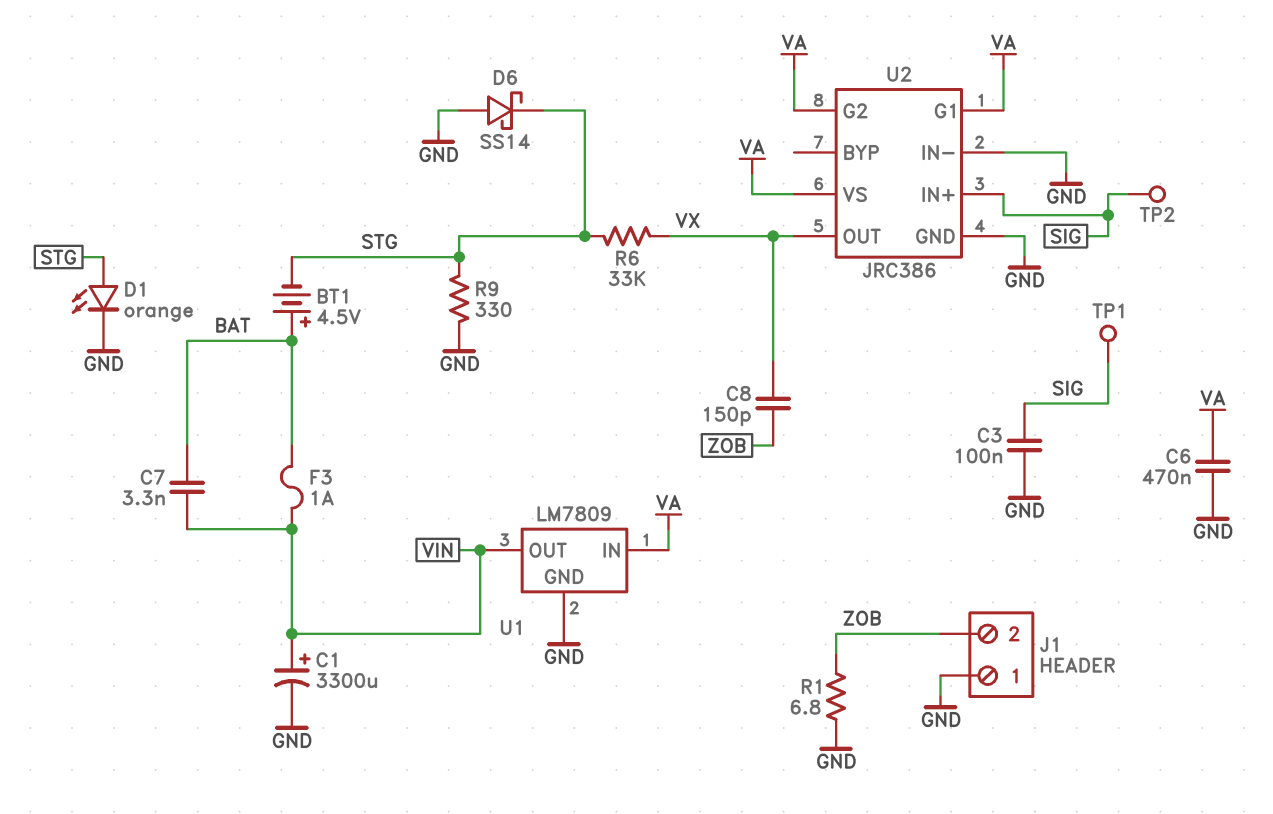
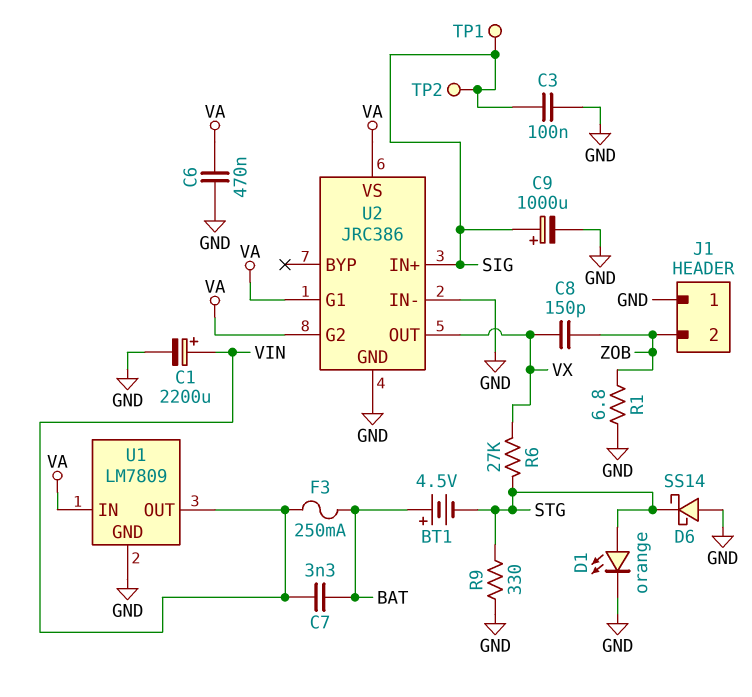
C1: 3300uF (plus VIN, minus GND) -> 2200uF (plus VIN, minus GND)
C9: none -> 1000uF (plus SIG, minus GND)
F3: 1A (BAT, VIN) -> 250mA (BAT, VIN)
R6: 33k (STG, VX) -> 27k (STG, VX)

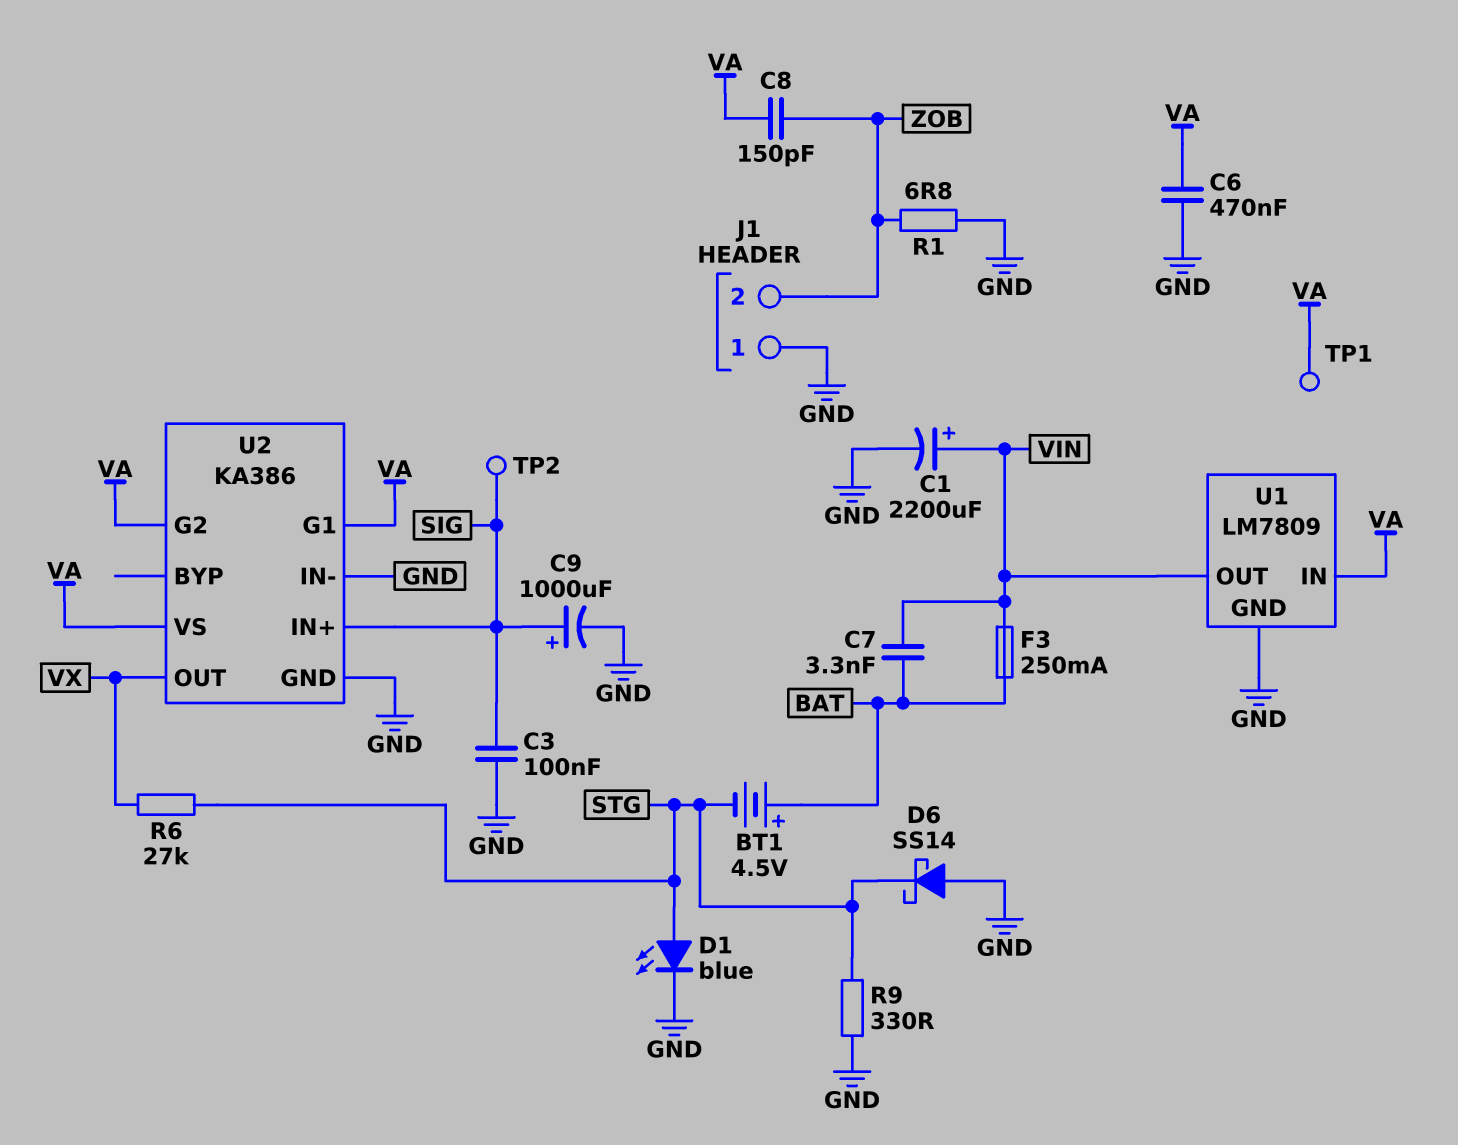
C8: 150pF (VX, ZOB) -> 150pF (VA, ZOB)
D1: LED orange (A STG, K GND) -> LED blue (A STG, K GND)
TP1: test point (SIG) -> test point (VA)
U2: JRC386 -> KA386

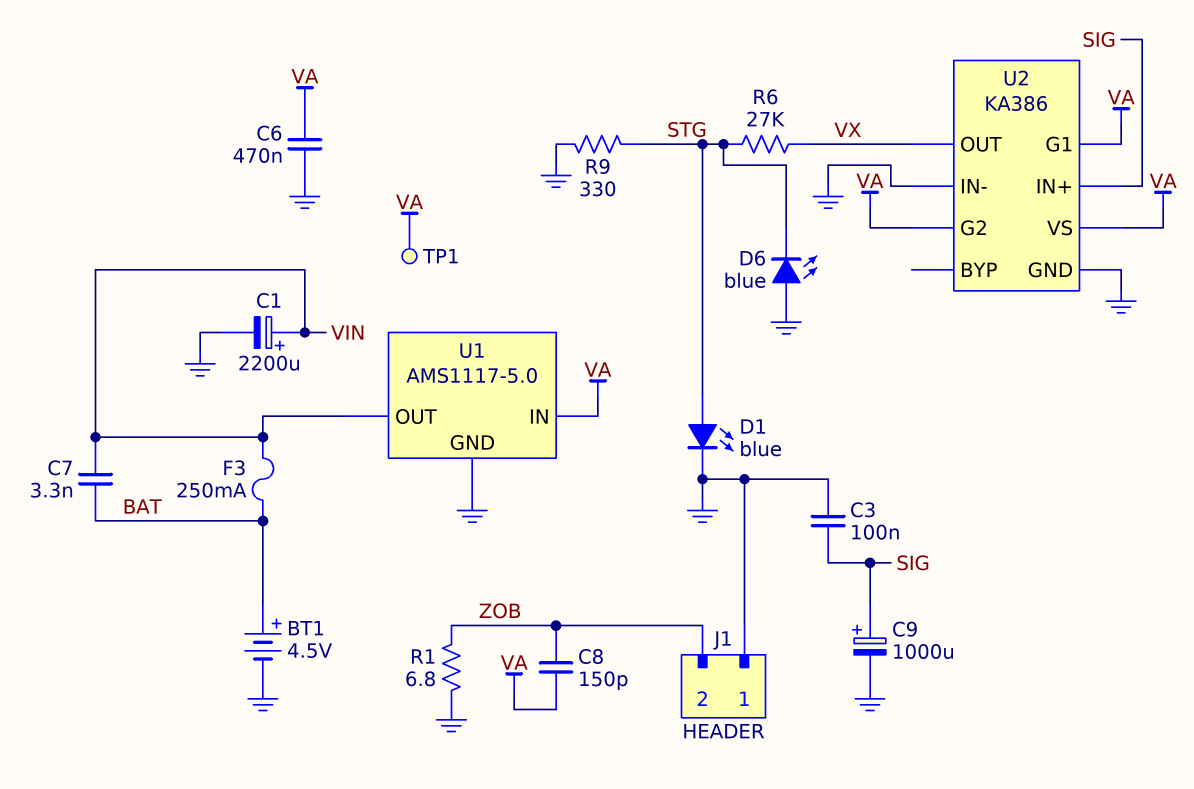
BT1: 4.5V (plus BAT, minus STG) -> 4.5V (plus BAT, minus GND)
D6: schottky SS14 (A GND, K STG) -> LED blue (A GND, K STG)
TP2: test point (SIG) -> none
U1: LM7809 -> AMS1117-5.0

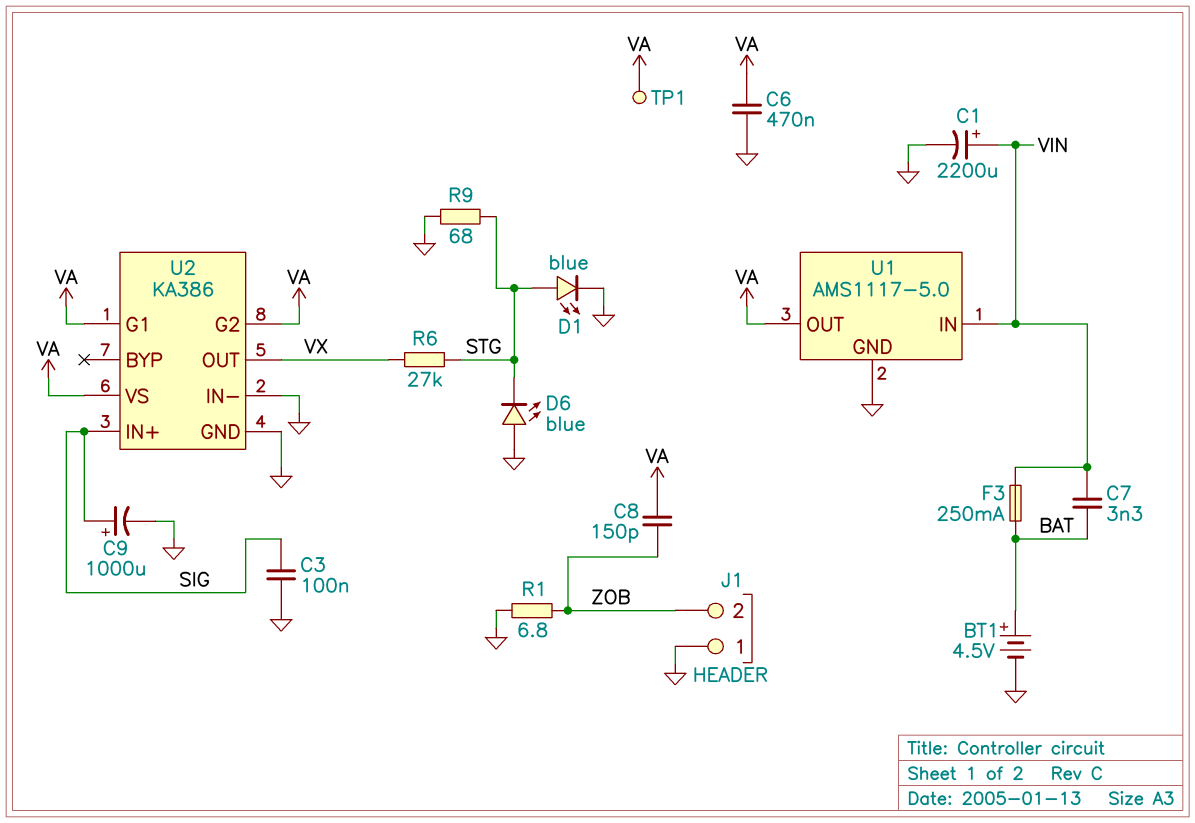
R9: 330 (GND, STG) -> 68 (GND, STG)
U1 pin IN: VA -> VIN
U1 pin OUT: VIN -> VA

